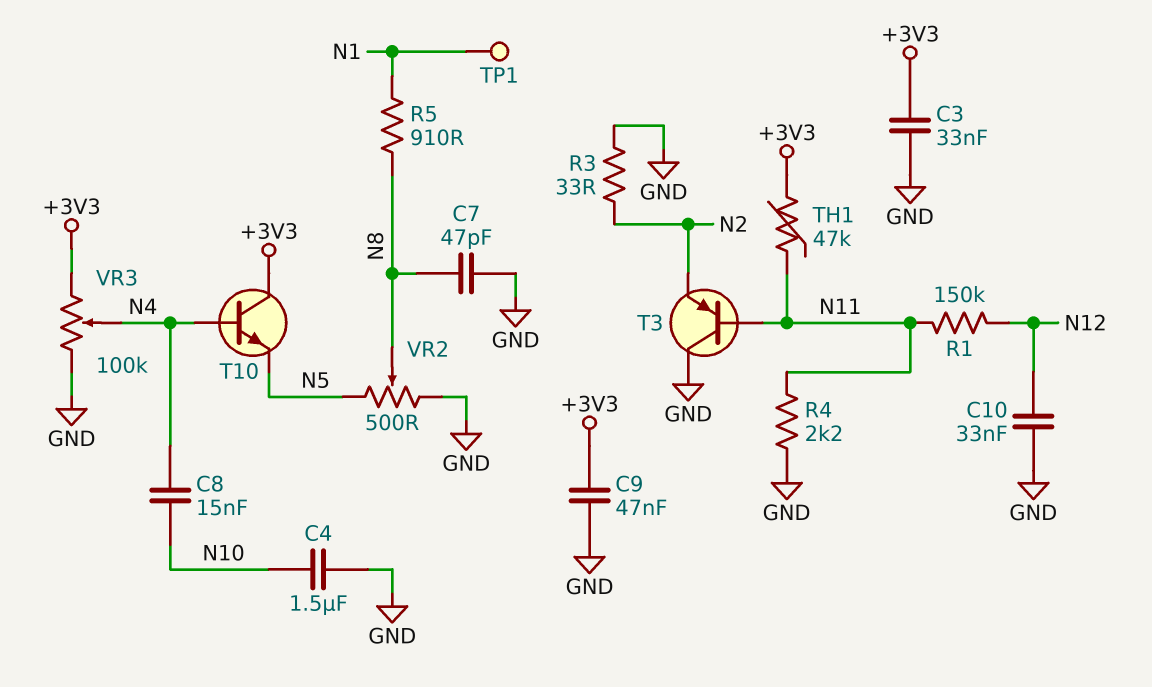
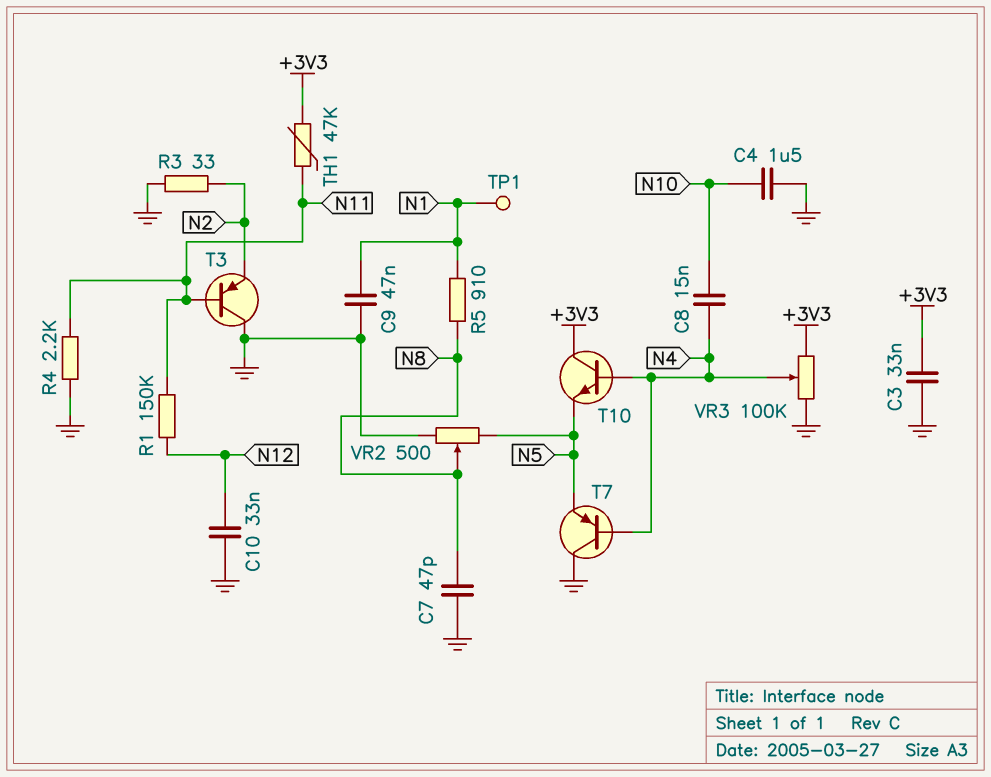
C9: 47nF (+3V3, GND) -> 47nF (GND, N1)
T7: none -> PNP (B N4, C GND, E N5)

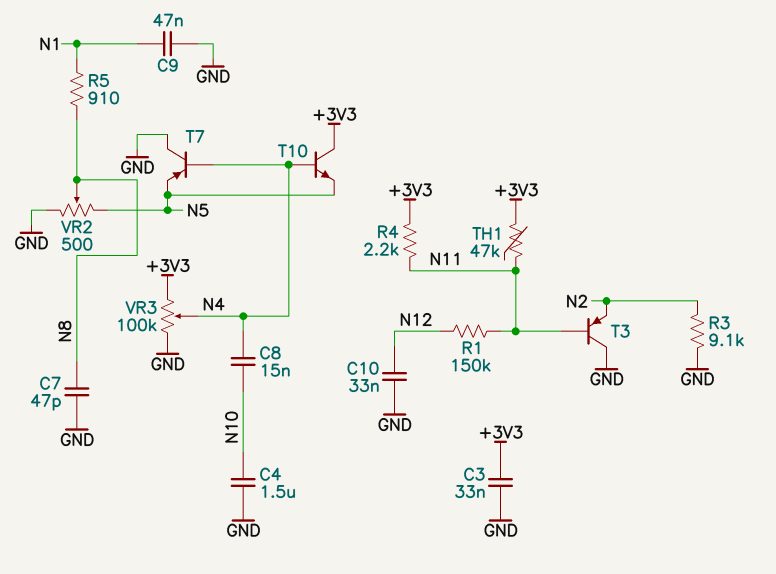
R3: 33 (GND, N2) -> 9.1k (GND, N2)
R4: 2.2k (GND, N11) -> 2.2k (+3V3, N11)
TP1: test point (N1) -> none

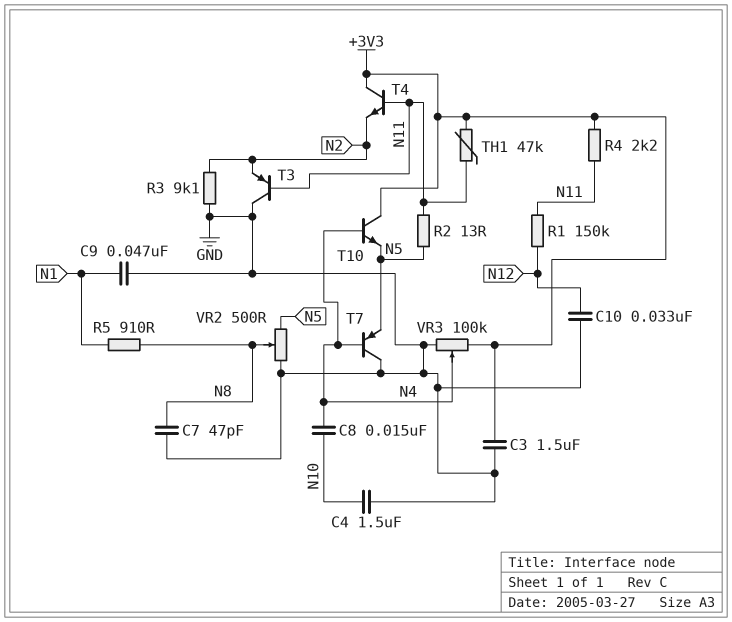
C3: 33nF (+3V3, GND) -> 1.5uF (+3V3, GND)
R2: none -> 13 (N5, N11)
T4: none -> NPN (B N11, C +3V3, E N2)

